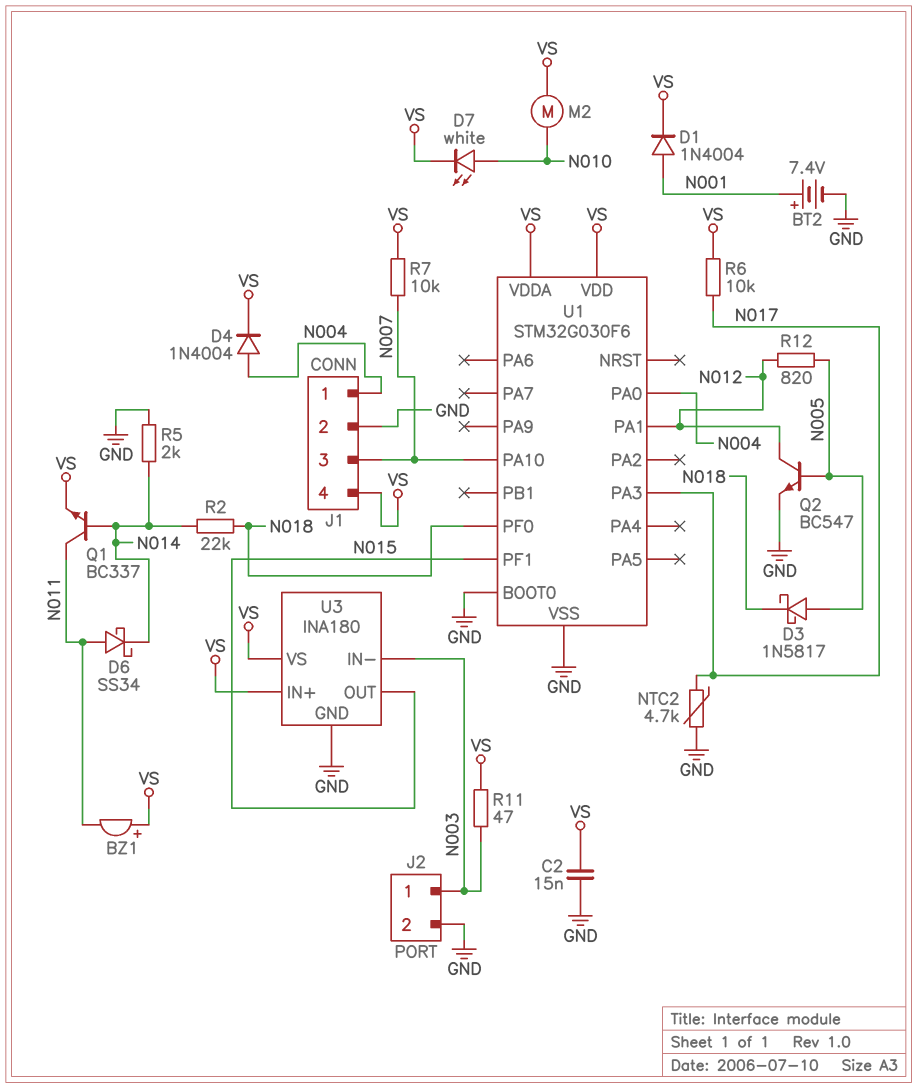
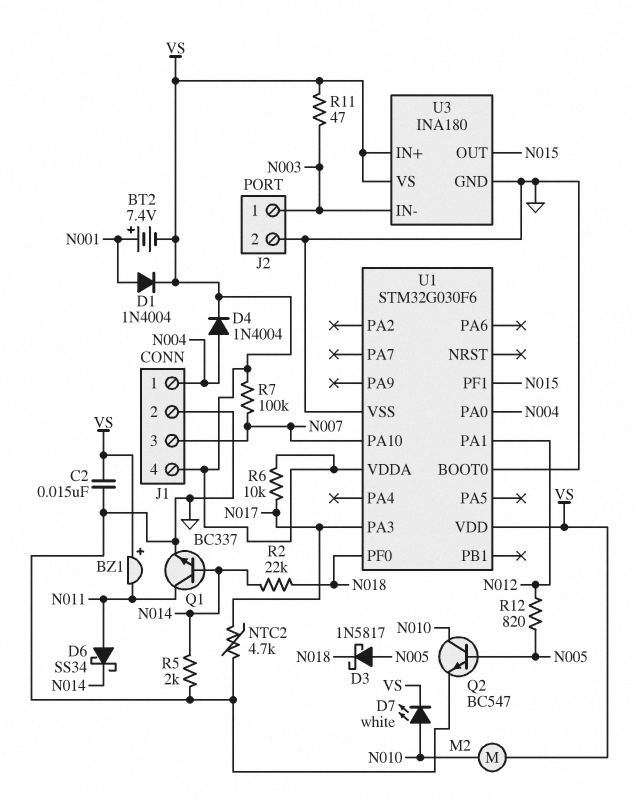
BT2: 7.4V (plus N001, minus GND) -> 7.4V (plus N001, minus VS)
Q1: NPN BC337 (B N014, C N011, E VS) -> NPN BC337 (B N014, C N011, E GND)
Q2: NPN BC547 (B N005, C N012, E GND) -> NPN BC547 (B N005, C N010, E GND)
R7: 10k (N007, VS) -> 100k (N007, VS)

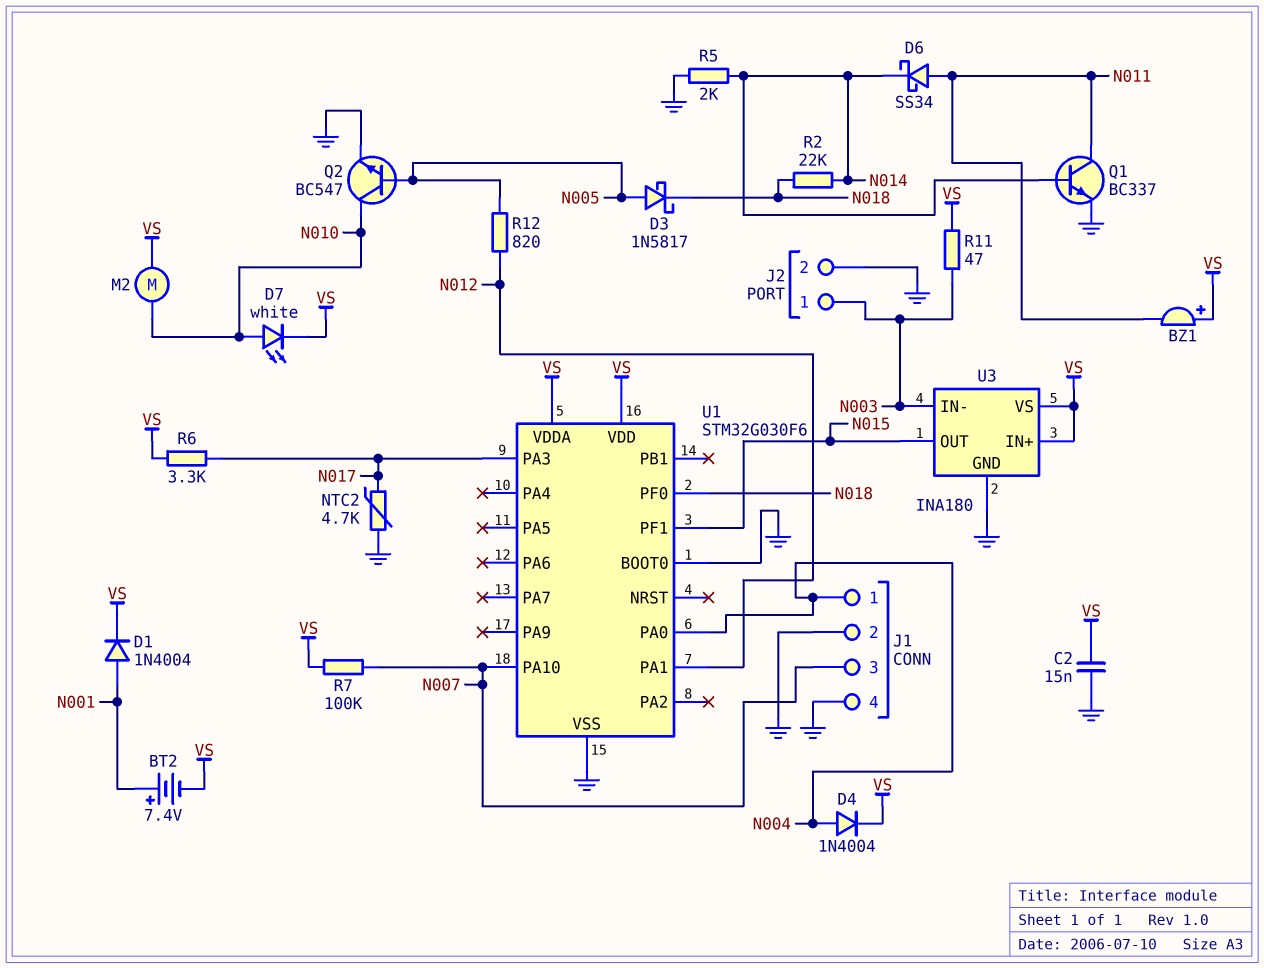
J1 pin 4: VS -> GND
R6: 10k (N017, VS) -> 3.3k (N017, VS)

